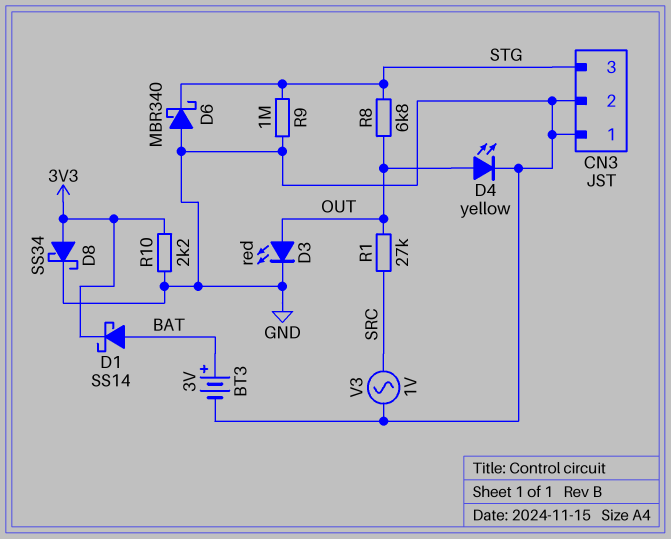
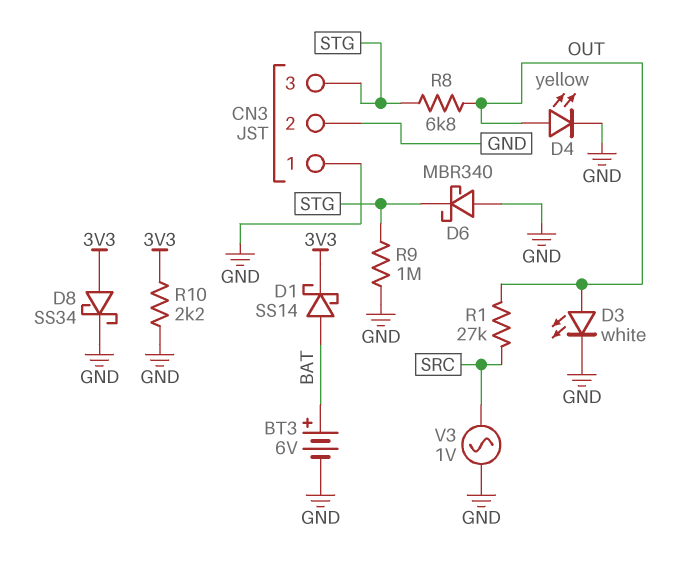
BT3: 3V (plus BAT, minus GND) -> 6V (plus BAT, minus GND)
D3: LED red (A OUT, K GND) -> LED white (A OUT, K GND)

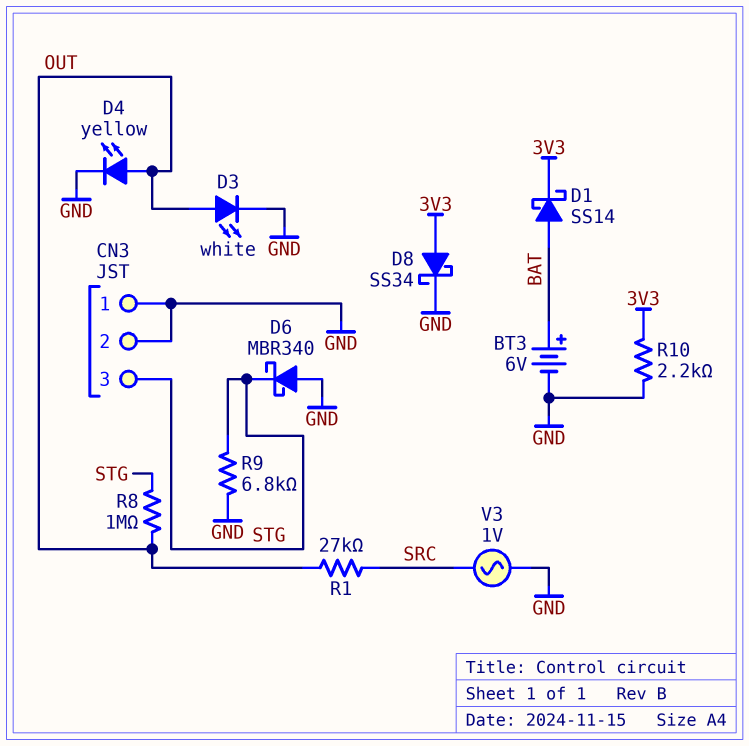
R8: 6.8k (OUT, STG) -> 1M (OUT, STG)
R9: 1M (GND, STG) -> 6.8k (GND, STG)

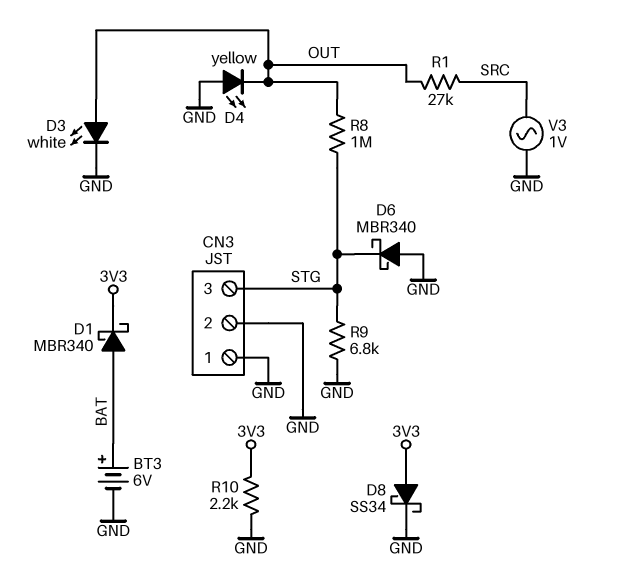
D1: schottky SS14 (A BAT, K 3V3) -> schottky MBR340 (A BAT, K 3V3)
D4: LED yellow (A OUT, K GND) -> LED yellow (A GND, K OUT)

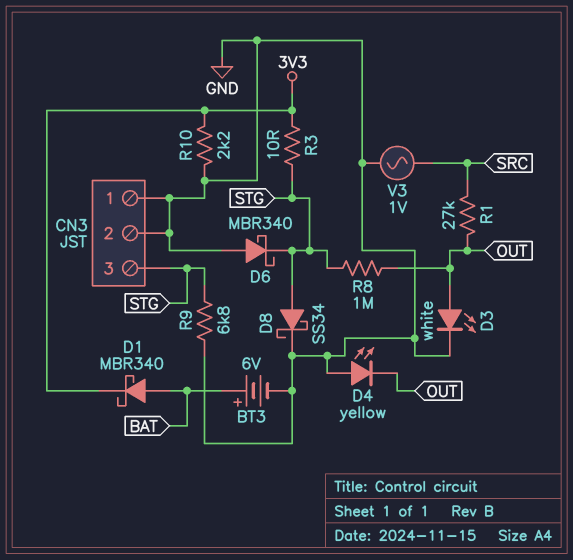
D8: schottky SS34 (A 3V3, K GND) -> schottky SS34 (A STG, K GND)
R3: none -> 10 (3V3, STG)

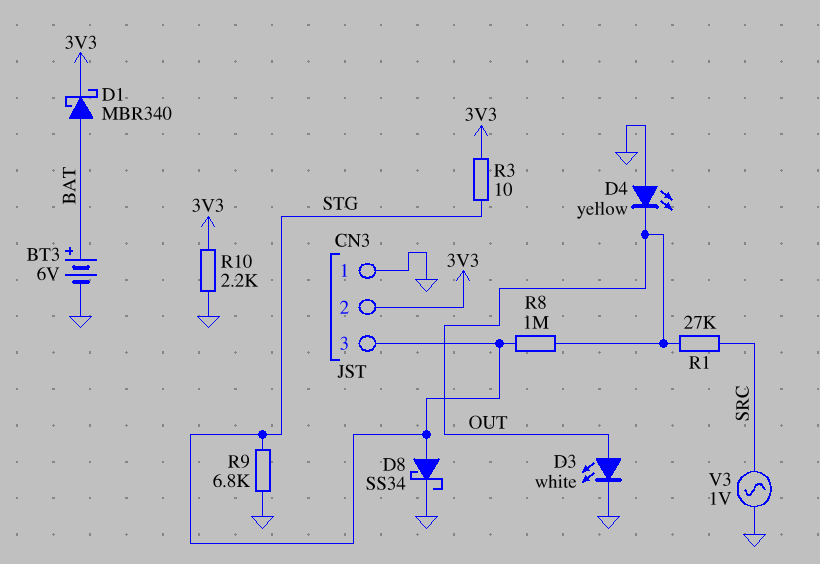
CN3 pin 2: GND -> 3V3
D6: schottky MBR340 (A GND, K STG) -> none

